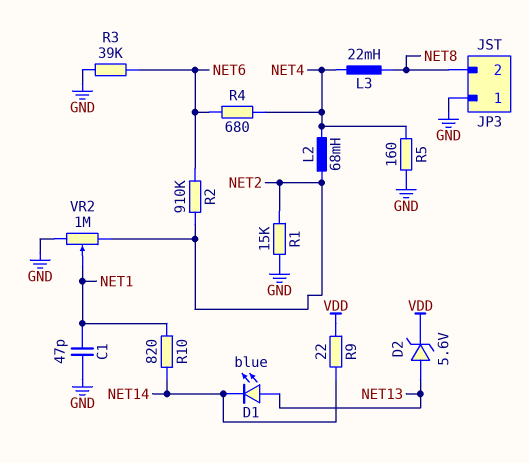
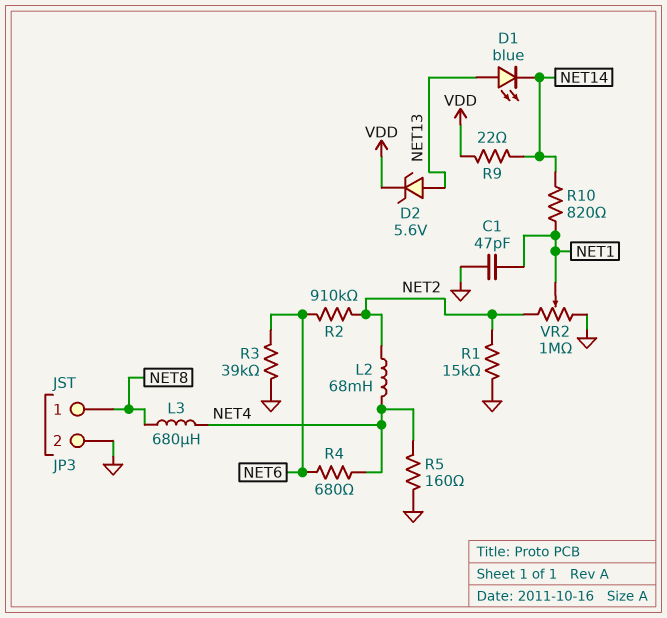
JP3 pin 1: GND -> NET8
JP3 pin 2: NET8 -> GND
L3: 22mH (NET4, NET8) -> 680uH (NET4, NET8)

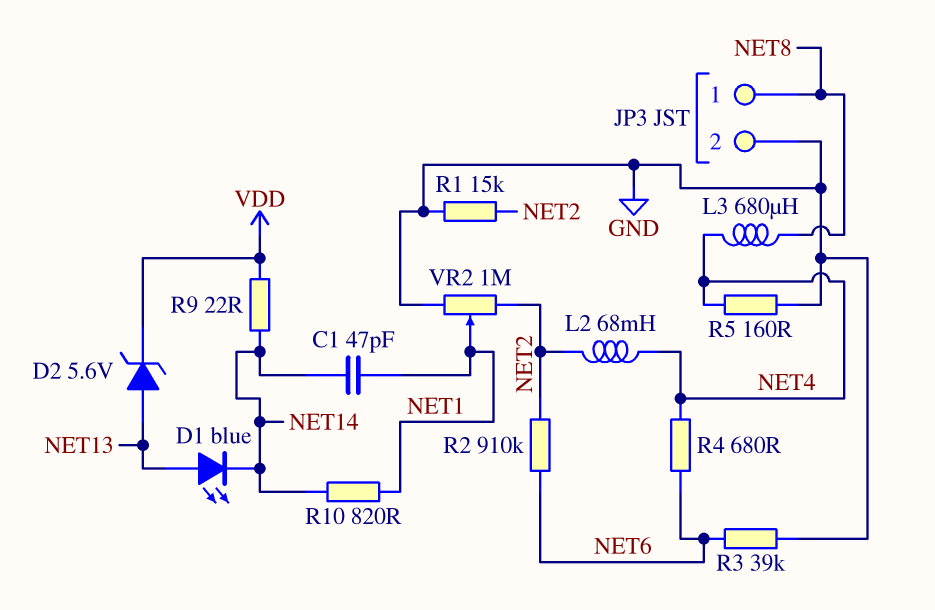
C1: 47pF (GND, NET1) -> 47pF (NET1, NET14)

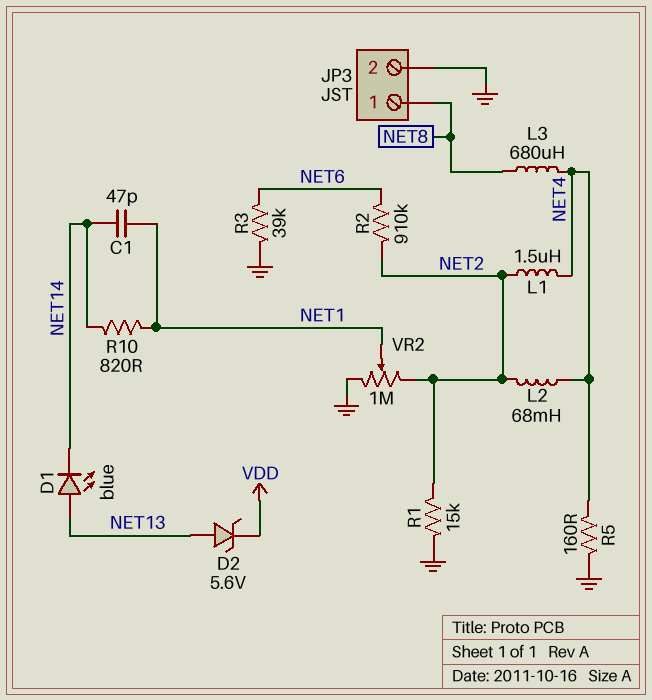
L1: none -> 1.5uH (NET2, NET4)
R4: 680 (NET4, NET6) -> none
R9: 22 (NET14, VDD) -> none

